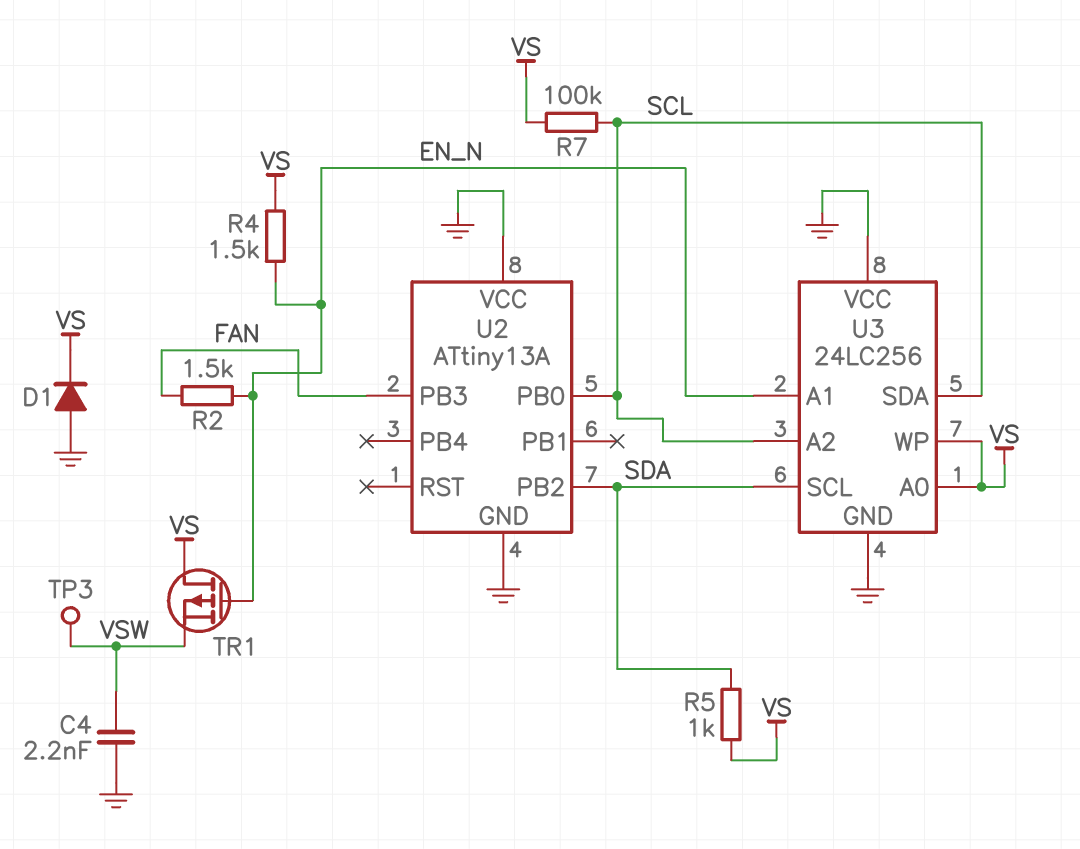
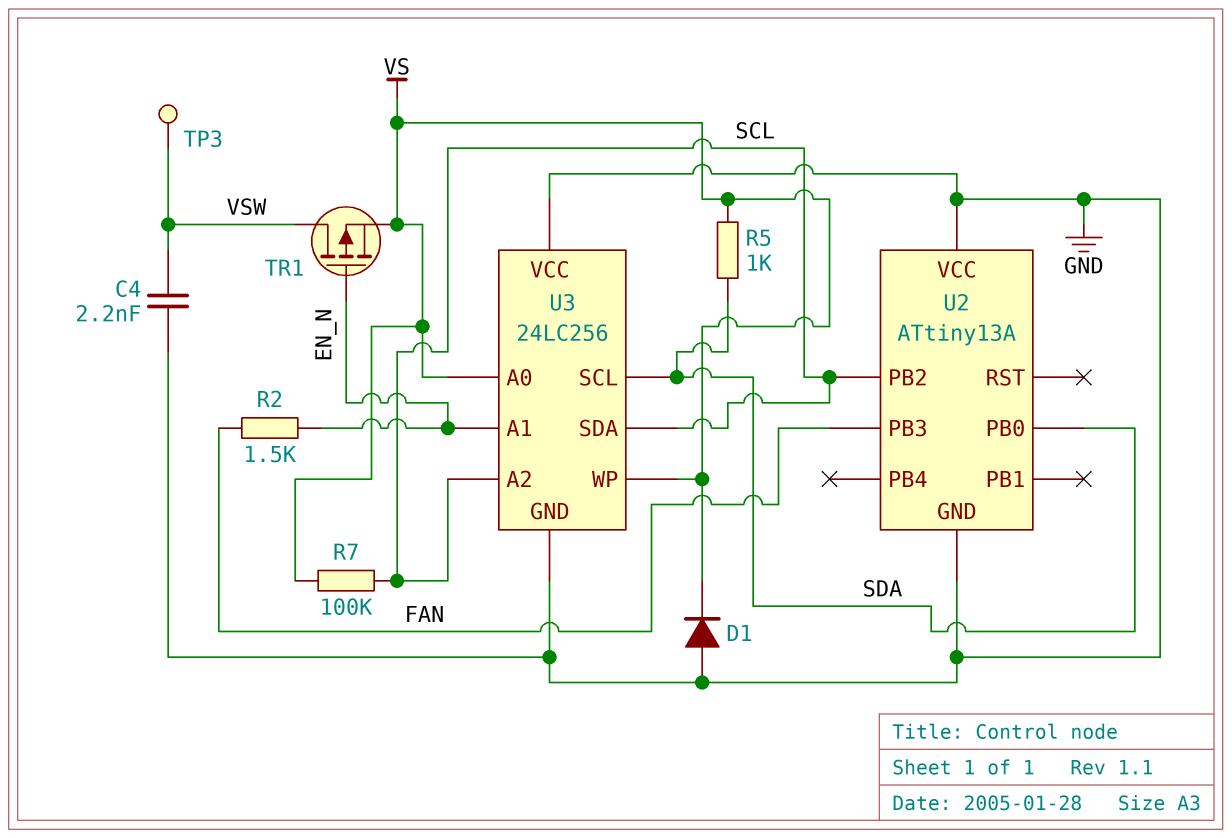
R4: 1.5k (EN_N, VS) -> none
TR1: PMOS (G EN_N, D VS, S VSW) -> PMOS (G EN_N, D VSW, S VS)
U2 pin PB0: SCL -> SDA
U2 pin PB2: SDA -> SCL

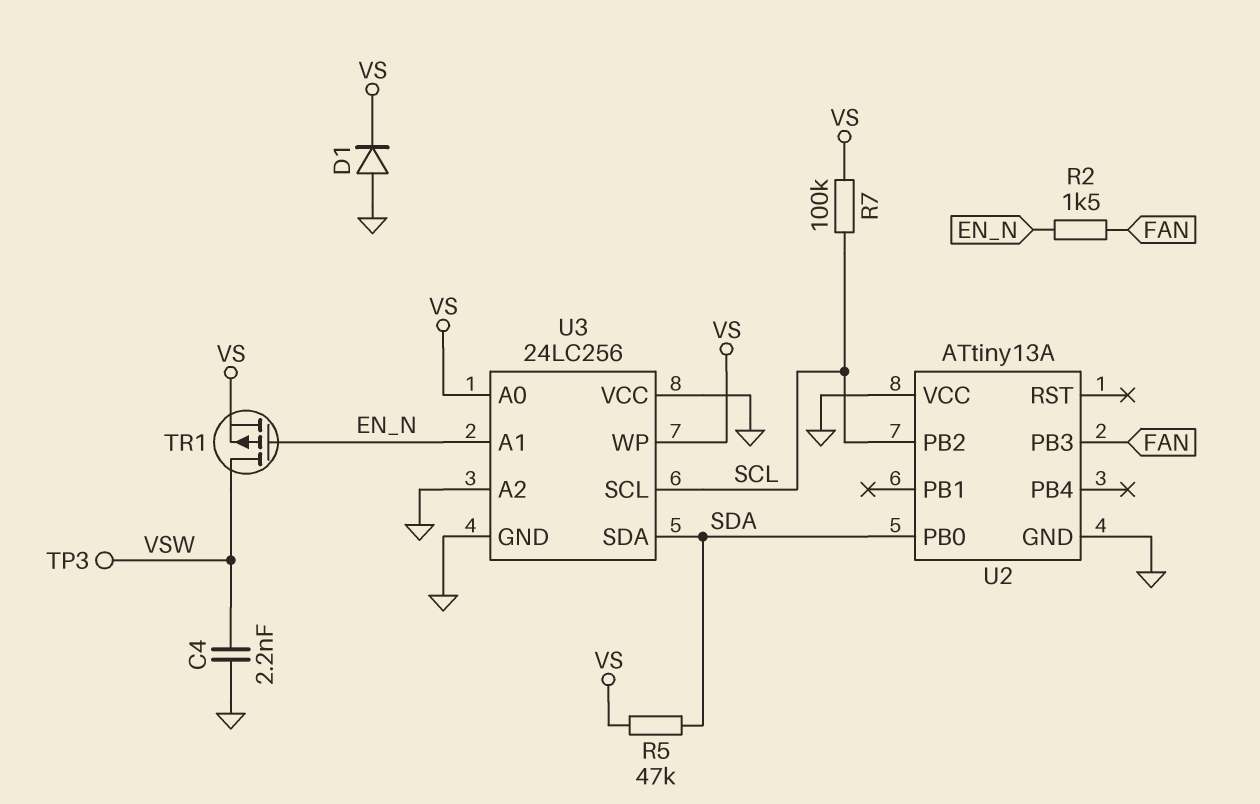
R5: 1k (SDA, VS) -> 47k (SDA, VS)
U3 pin A2: SCL -> GND
U3 pin SCL: SDA -> SCL
U3 pin SDA: SCL -> SDA

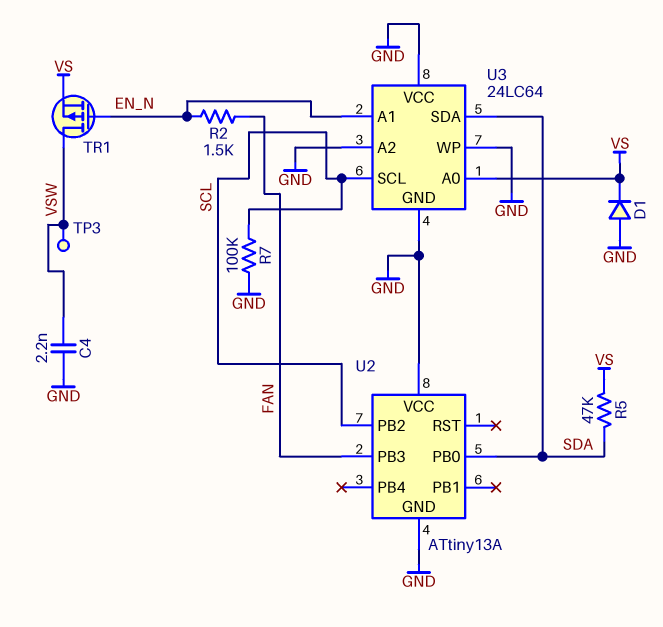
R7: 100k (SCL, VS) -> 100k (GND, SCL)
U3: 24LC256 -> 24LC64
U3 pin WP: VS -> GND

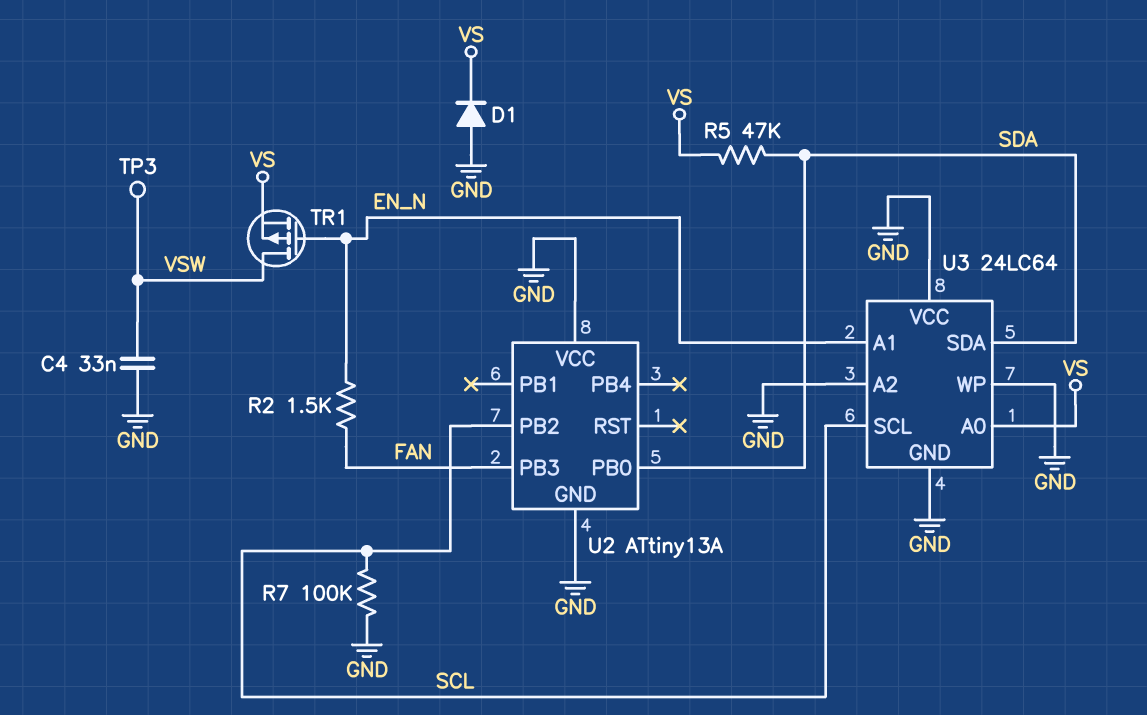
C4: 2.2nF (GND, VSW) -> 33nF (GND, VSW)

